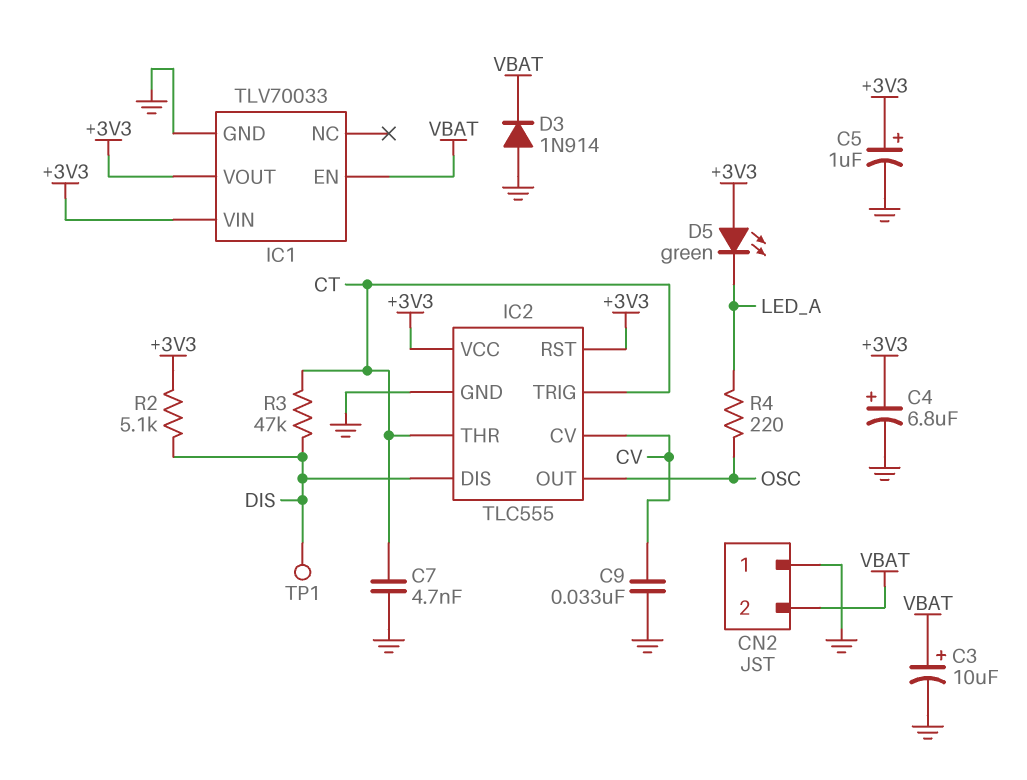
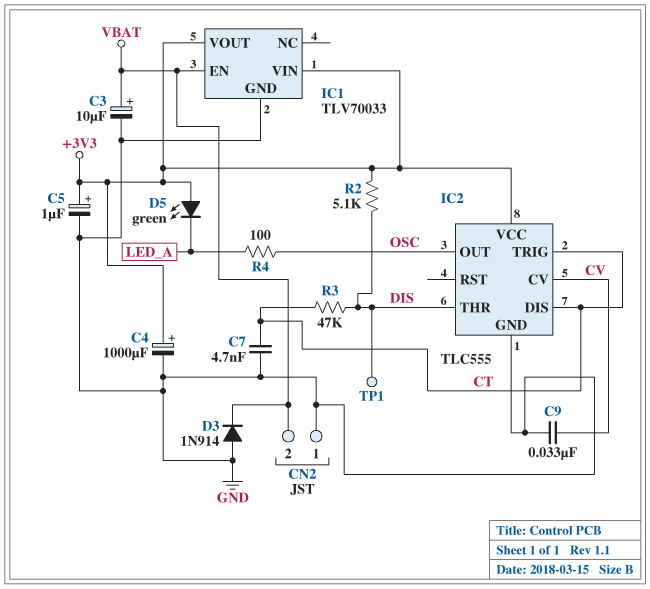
C4: 6.8uF (plus +3V3, minus GND) -> 1000uF (plus +3V3, minus GND)
IC2 pin DIS: DIS -> CT
IC2 pin RST: +3V3 -> none
IC2 pin THR: CT -> DIS
R4: 220 (LED_A, OSC) -> 100 (LED_A, OSC)

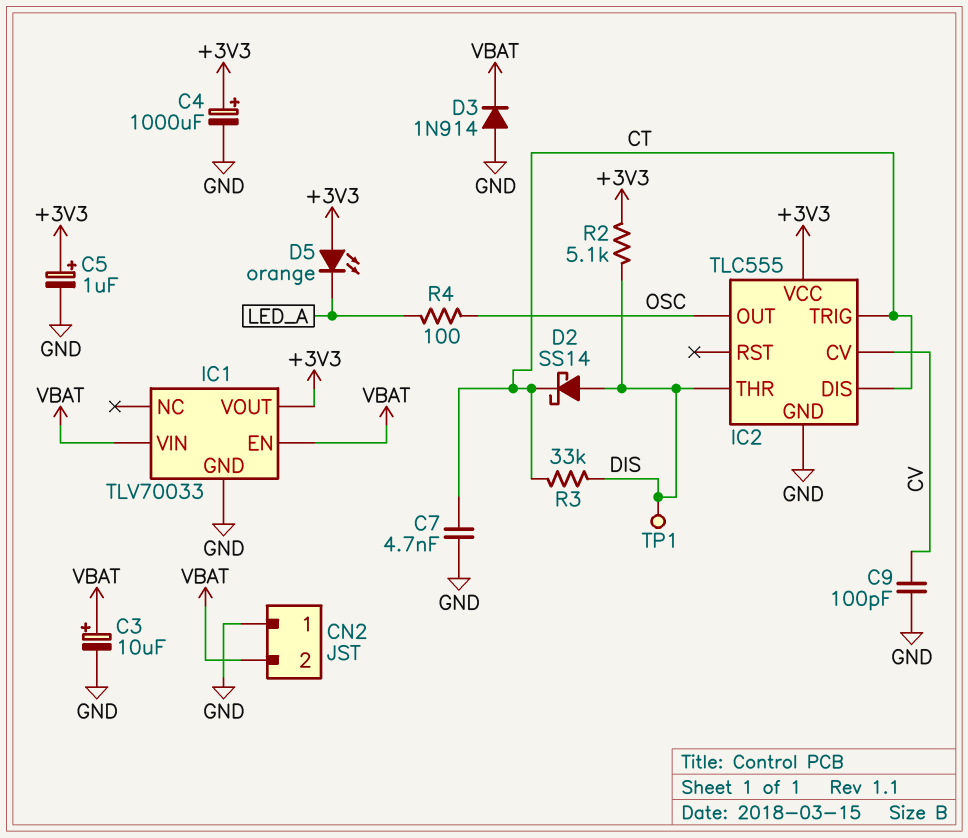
C9: 33nF (CV, GND) -> 100pF (CV, GND)
D2: none -> schottky SS14 (A DIS, K CT)
D5: LED green (A +3V3, K LED_A) -> LED orange (A +3V3, K LED_A)
IC1 pin VIN: +3V3 -> VBAT
R3: 47k (CT, DIS) -> 33k (CT, DIS)

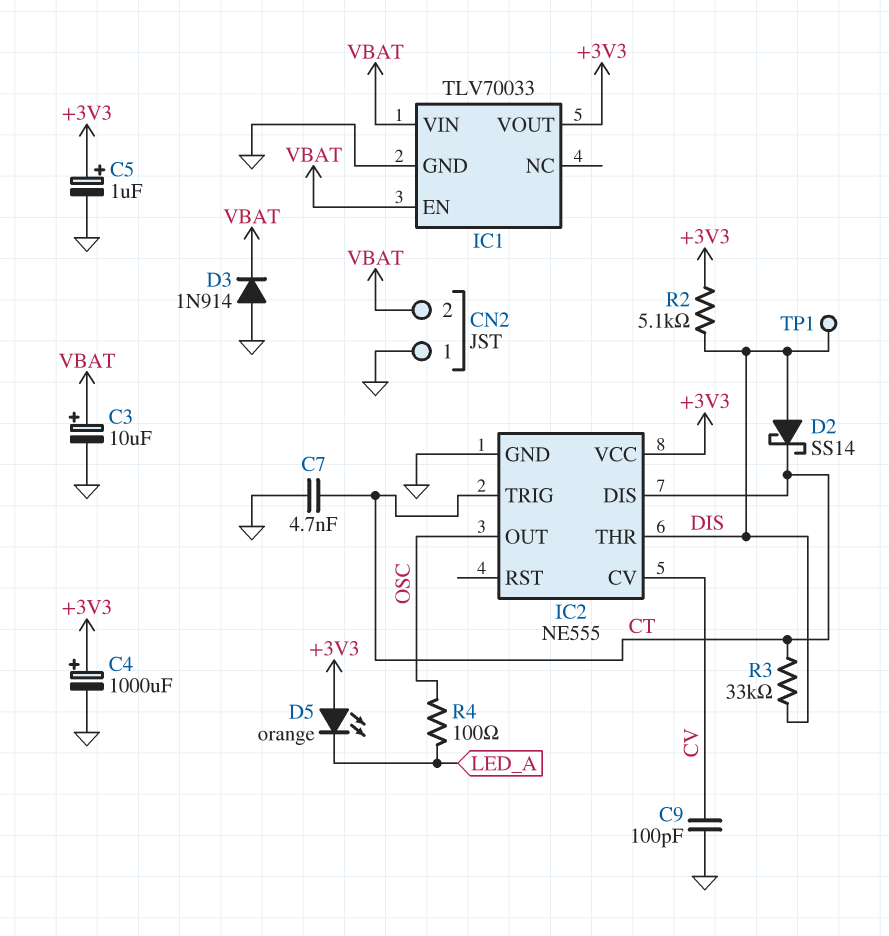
IC2: TLC555 -> NE555

